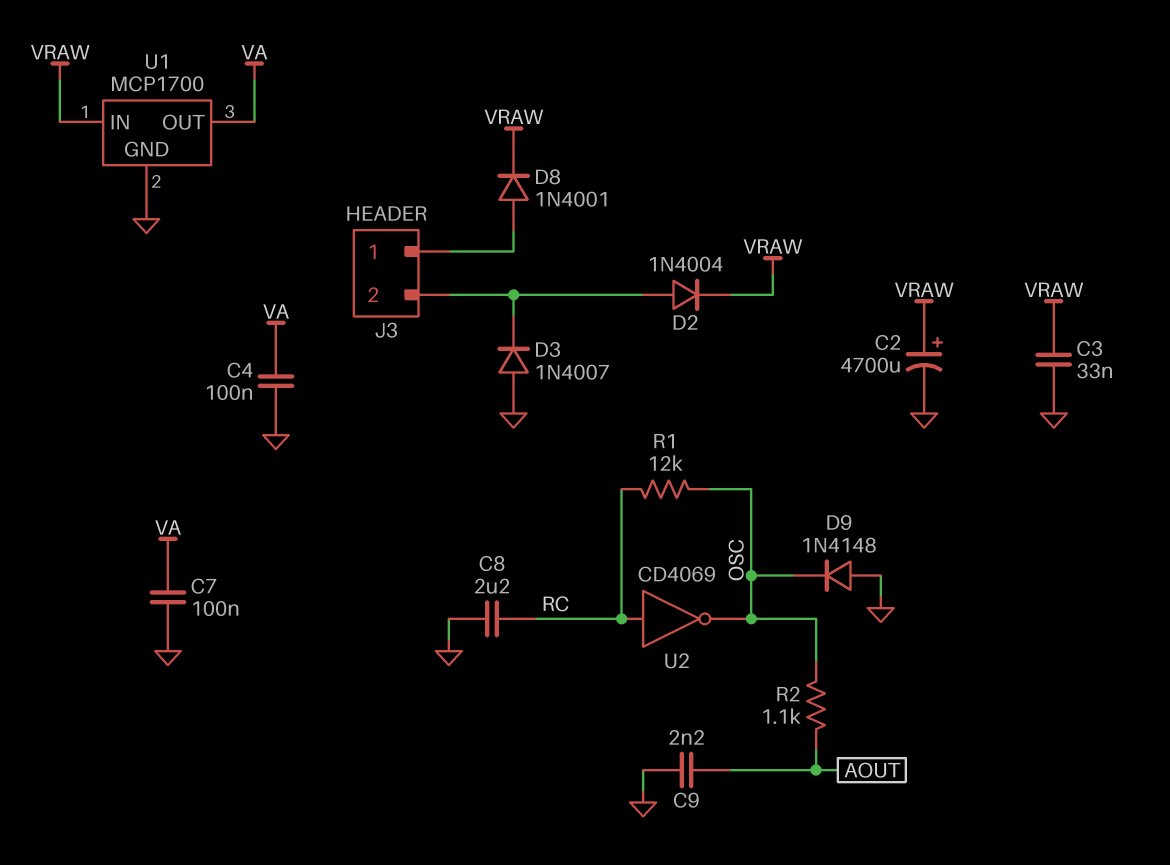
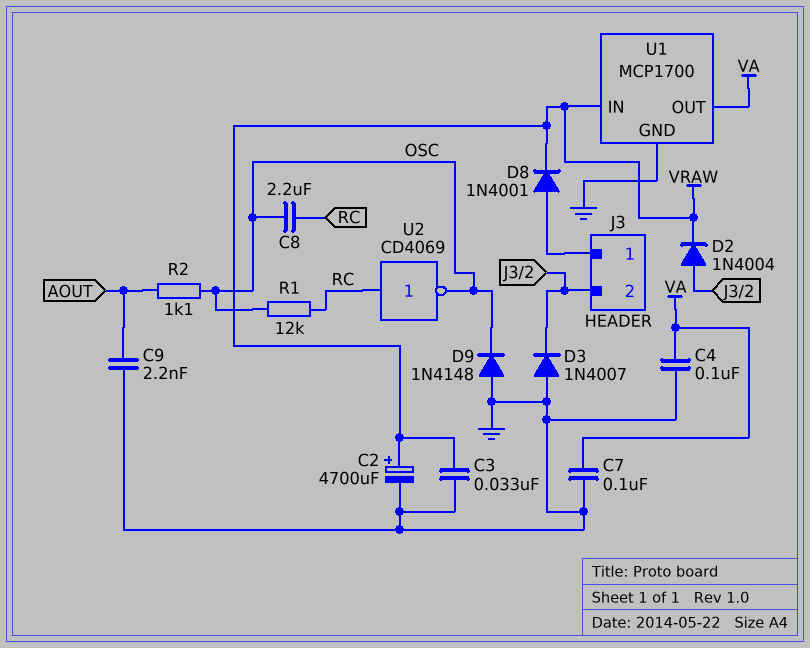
C8: 2.2uF (GND, RC) -> 2.2uF (OSC, RC)

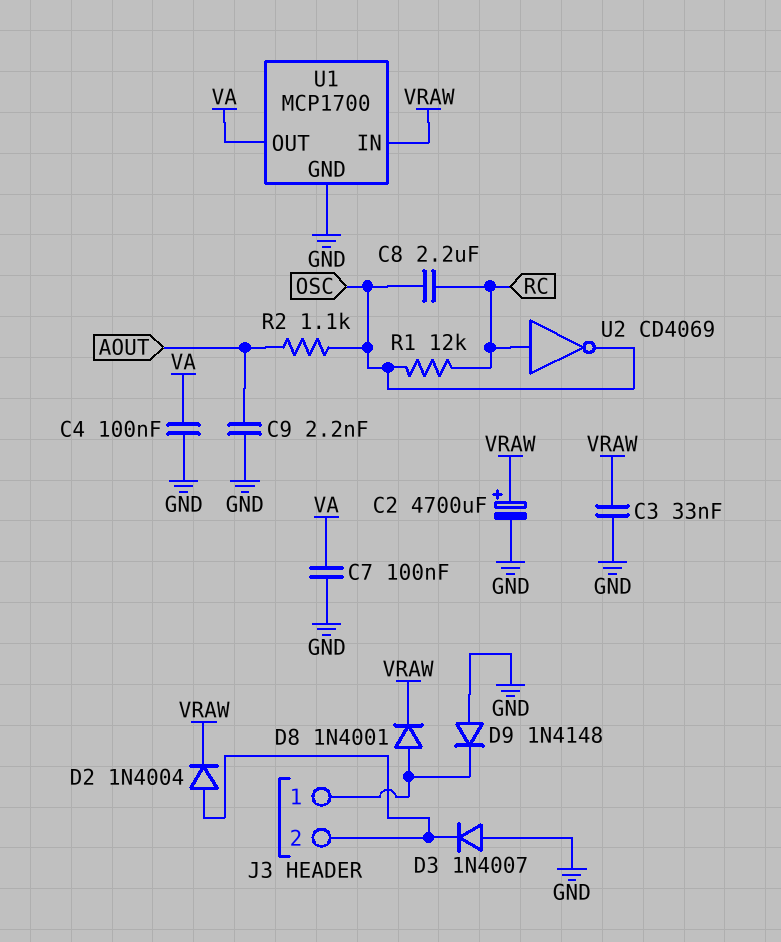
D9: diode 1N4148 (A GND, K OSC) -> diode 1N4148 (A GND, K J3/1)

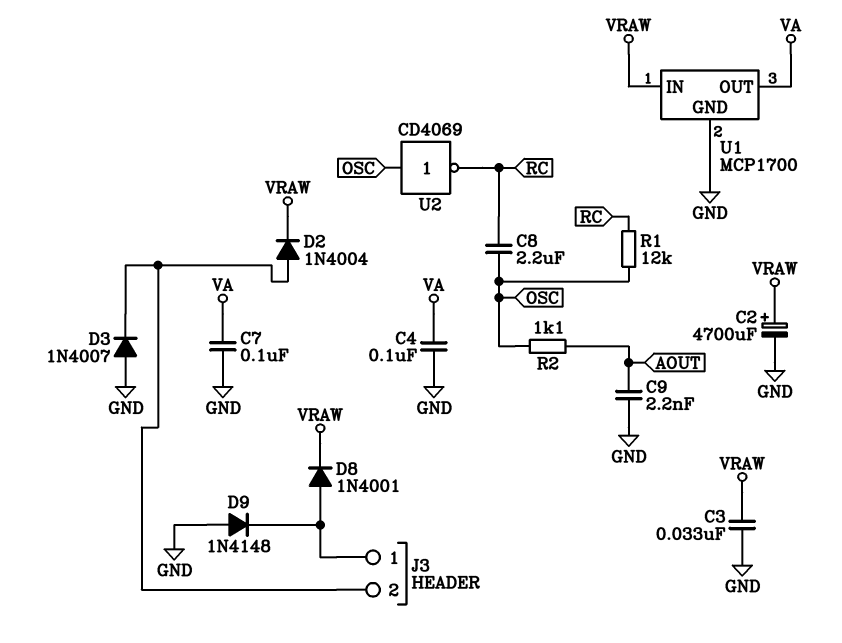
U2: NOT CD4069 (in RC, out OSC) -> NOT CD4069 (in OSC, out RC)

